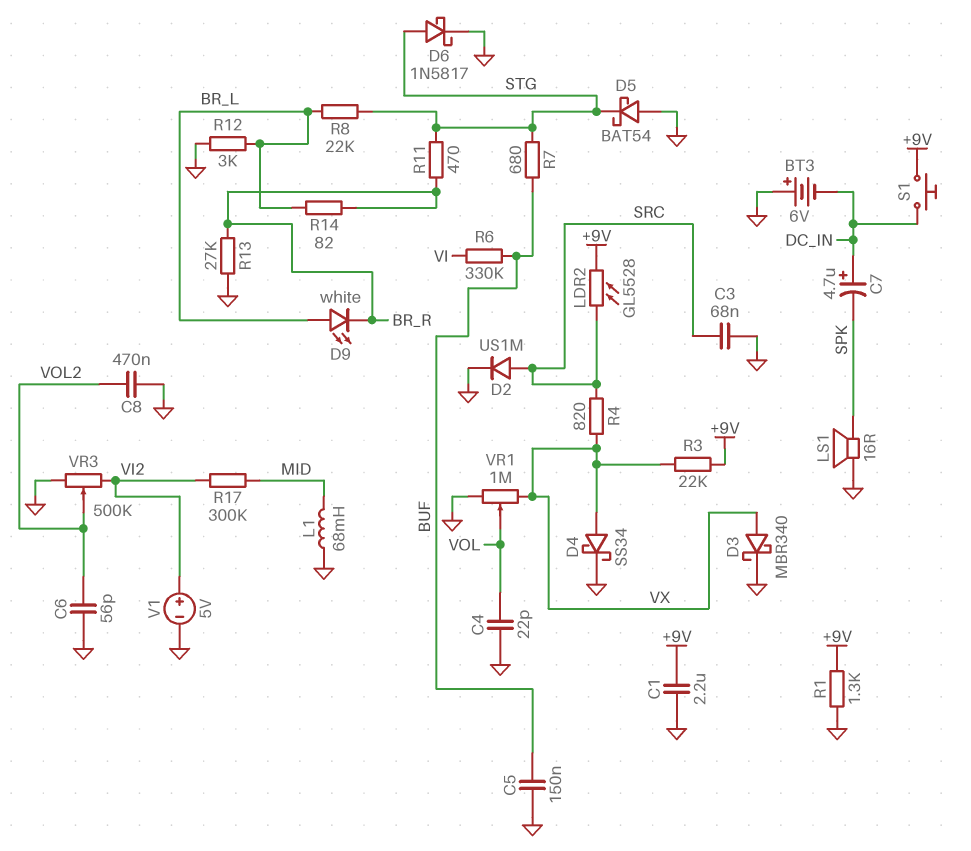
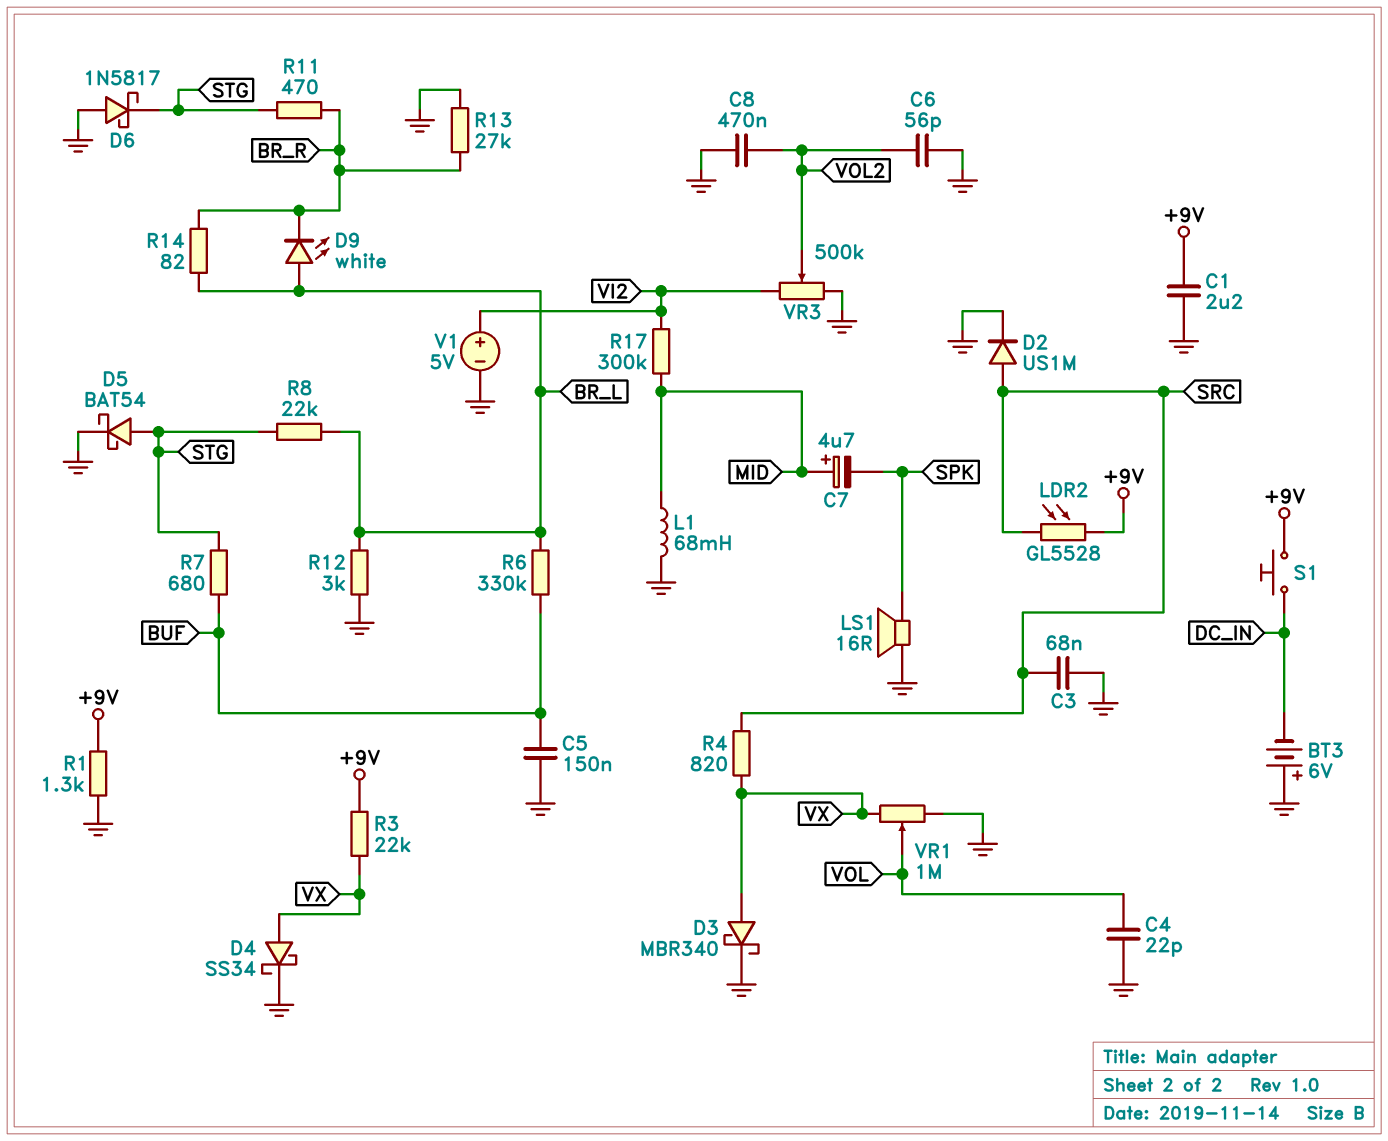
C7: 4.7uF (plus DC_IN, minus SPK) -> 4.7uF (plus MID, minus SPK)
D5: schottky BAT54 (A GND, K STG) -> schottky BAT54 (A STG, K GND)
D6: schottky 1N5817 (A STG, K GND) -> schottky 1N5817 (A GND, K STG)
R6: 330k (BUF, VI) -> 330k (BR_L, BUF)

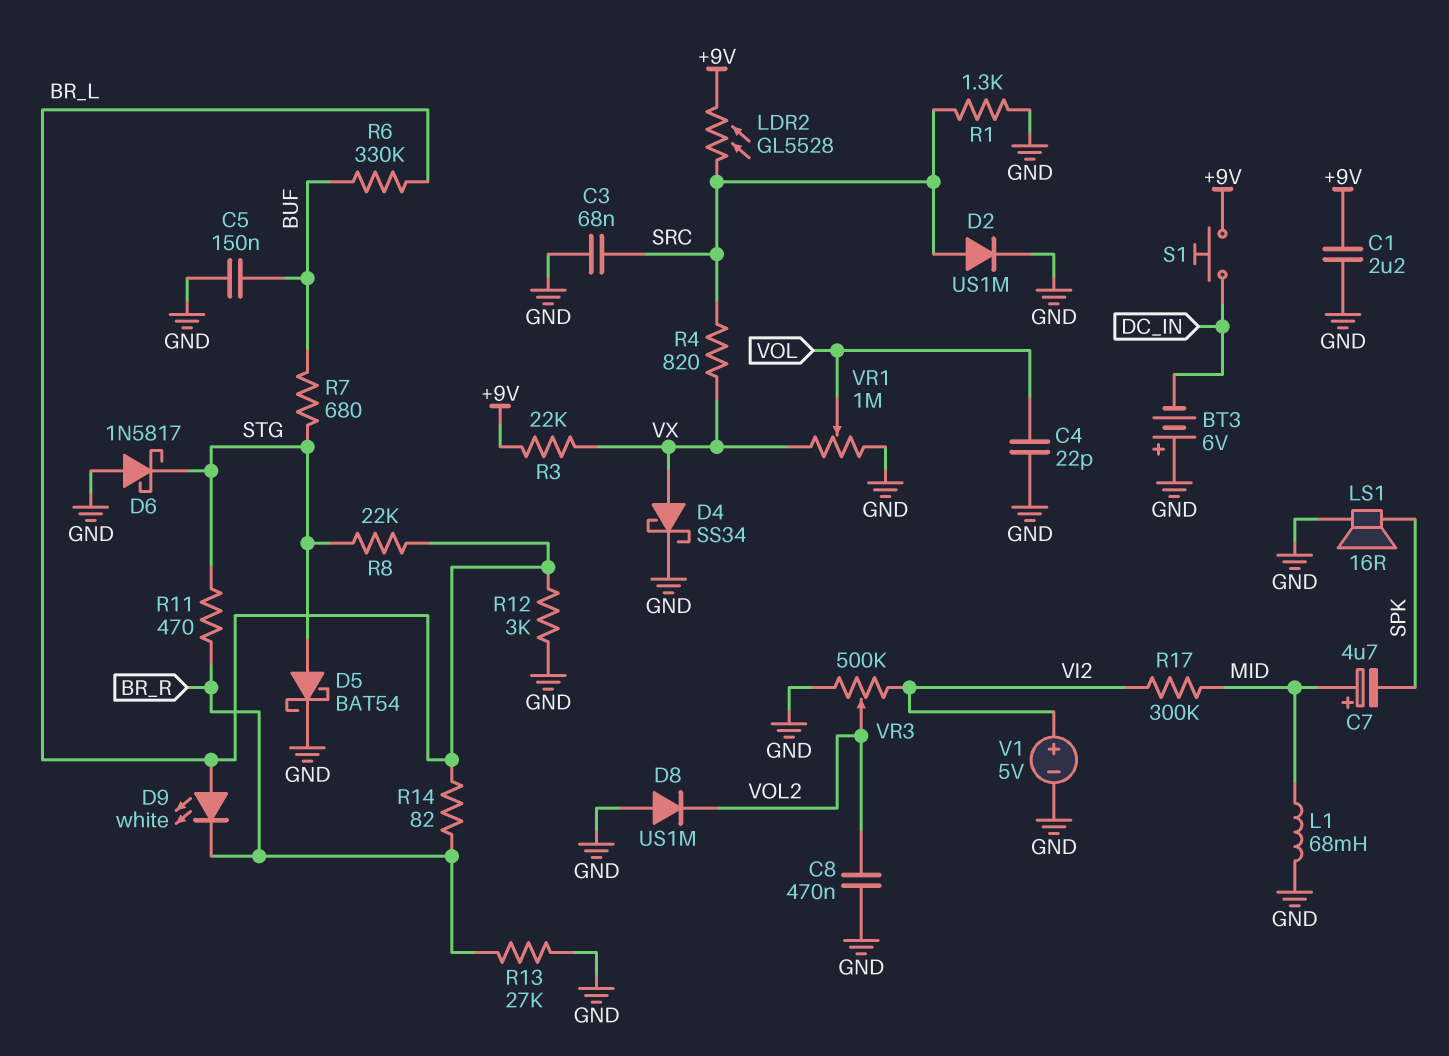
C6: 56pF (GND, VOL2) -> none
D3: schottky MBR340 (A VX, K GND) -> none
D8: none -> diode US1M (A GND, K VOL2)
R1: 1.3k (+9V, GND) -> 1.3k (GND, SRC)

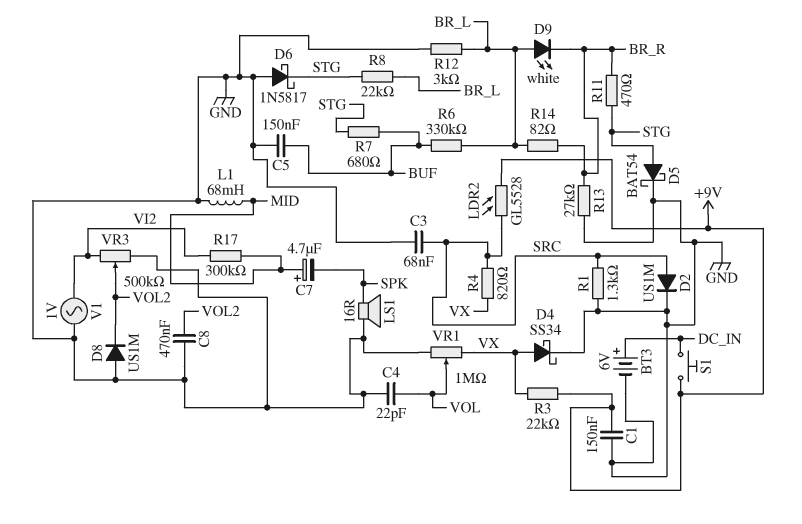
BT3: 6V (plus GND, minus DC_IN) -> 6V (plus DC_IN, minus GND)
C1: 2.2uF (+9V, GND) -> 150nF (+9V, GND)
V1: 5V (plus VI2, minus GND) -> AC 1V (GND, VI2)

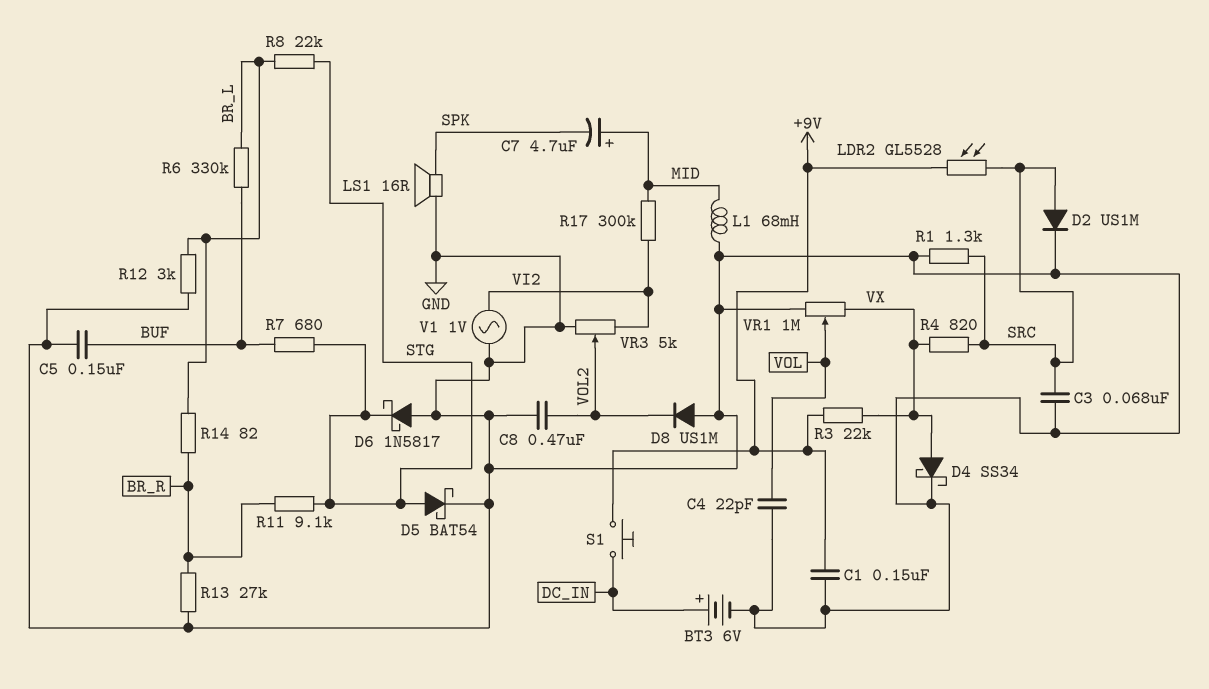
D9: LED white (A BR_L, K BR_R) -> none
R11: 470 (BR_R, STG) -> 9.1k (BR_R, STG)
VR3: 500k (GND, VI2, wiper VOL2) -> 5k (GND, VI2, wiper VOL2)

